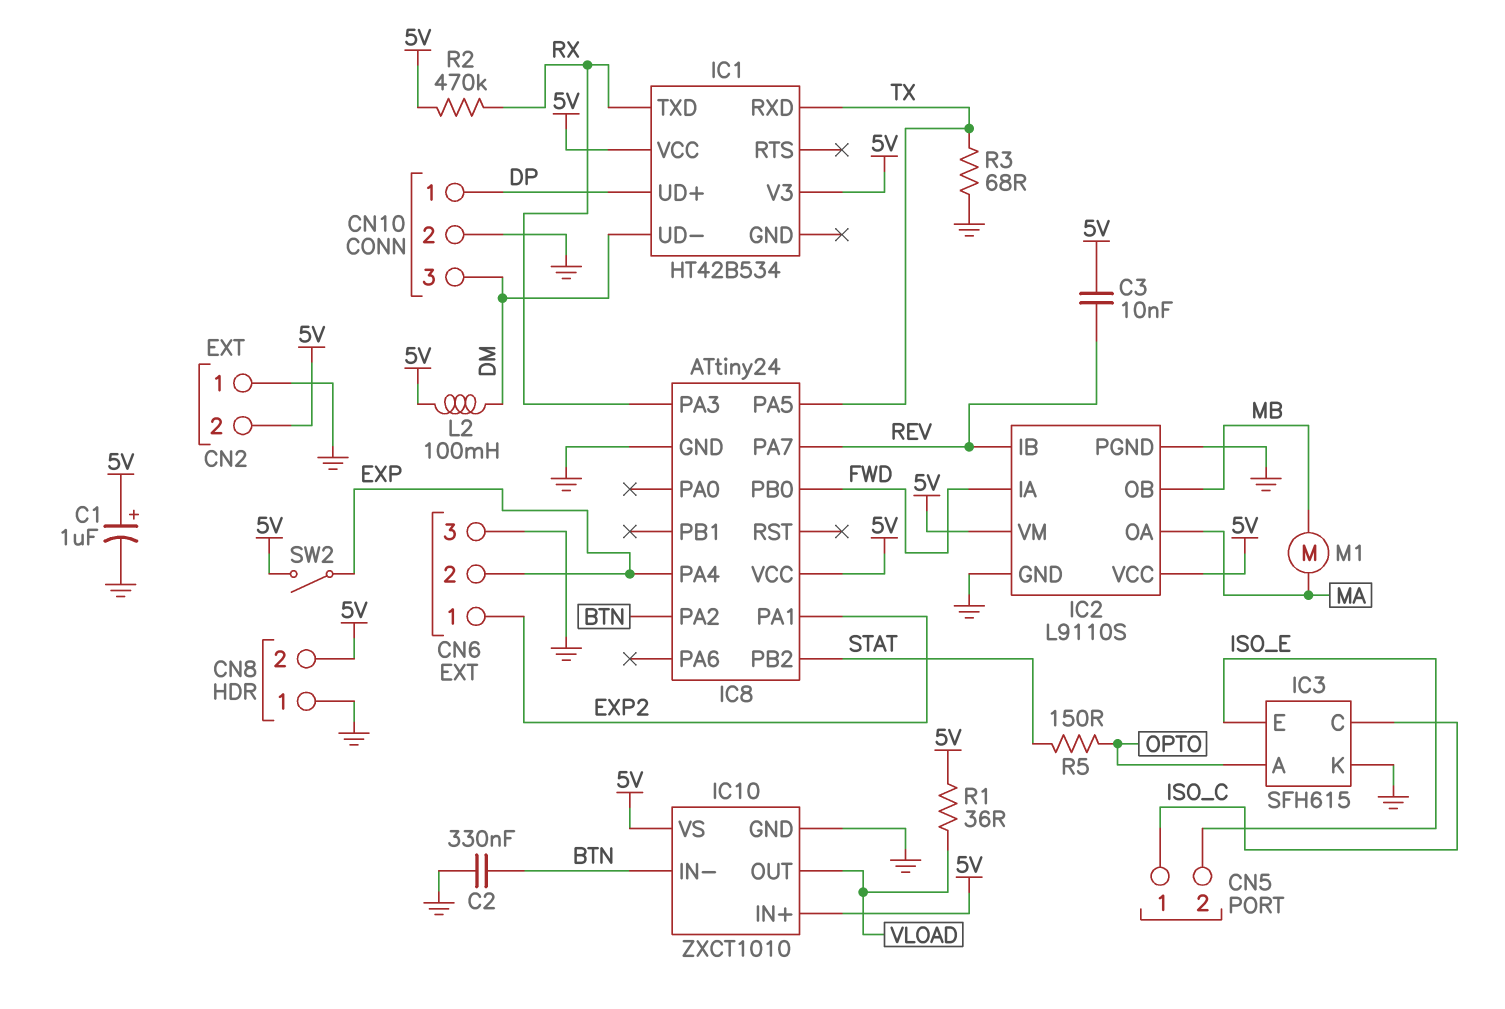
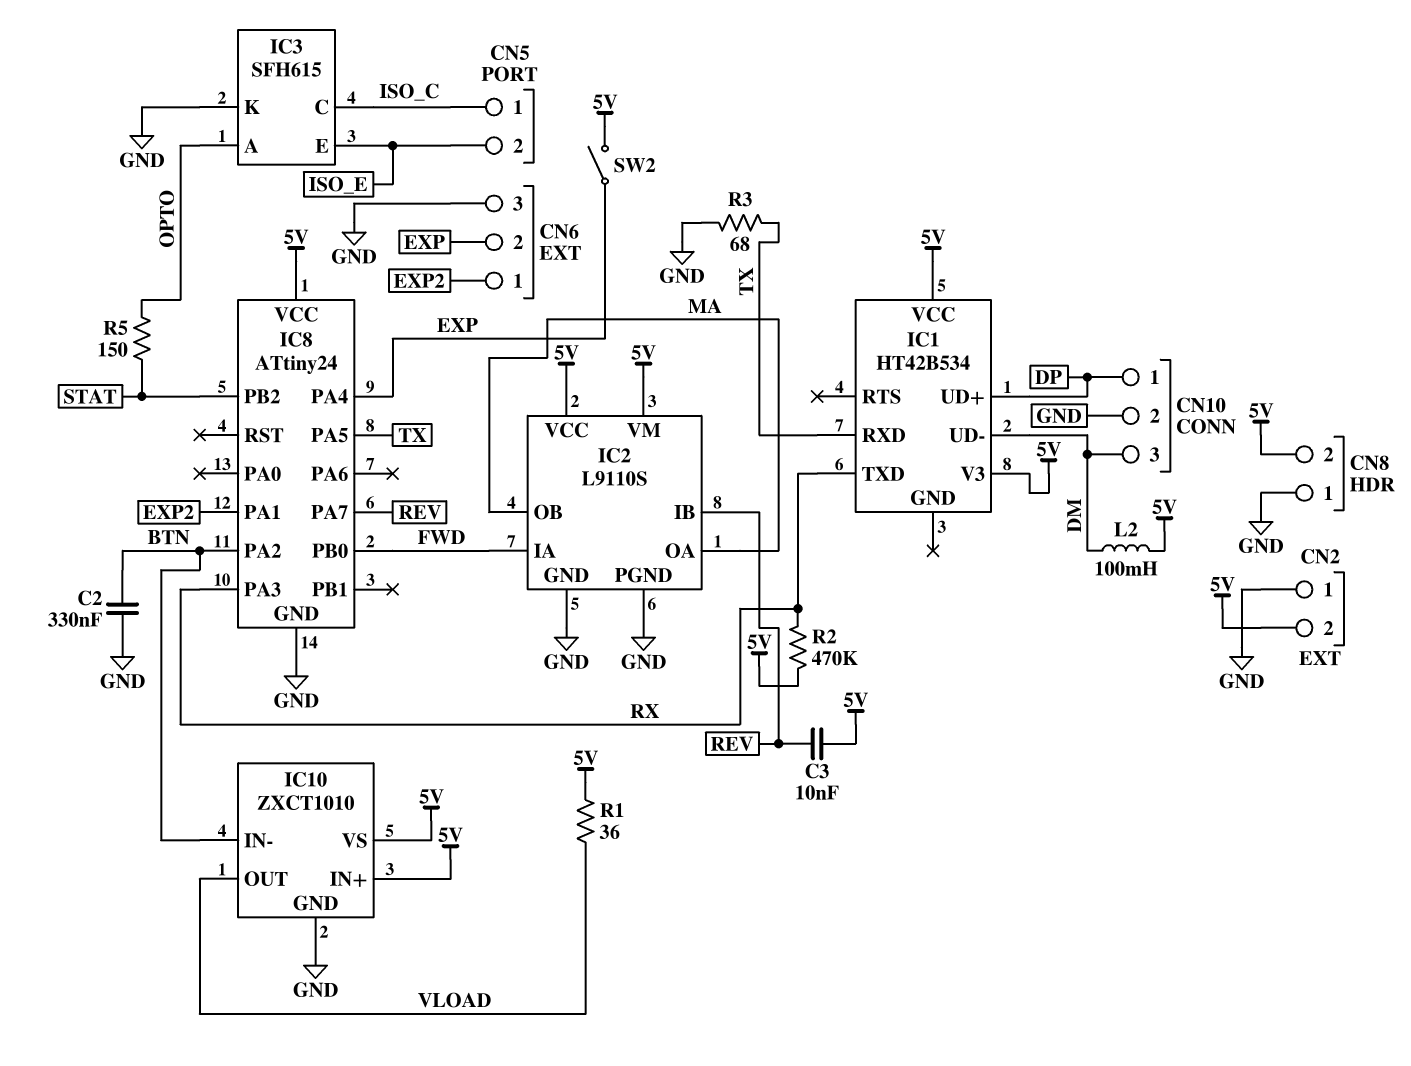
C1: 1uF (plus 5V, minus GND) -> none
IC2 pin OB: MB -> MA
M1: motor (MA, MB) -> none

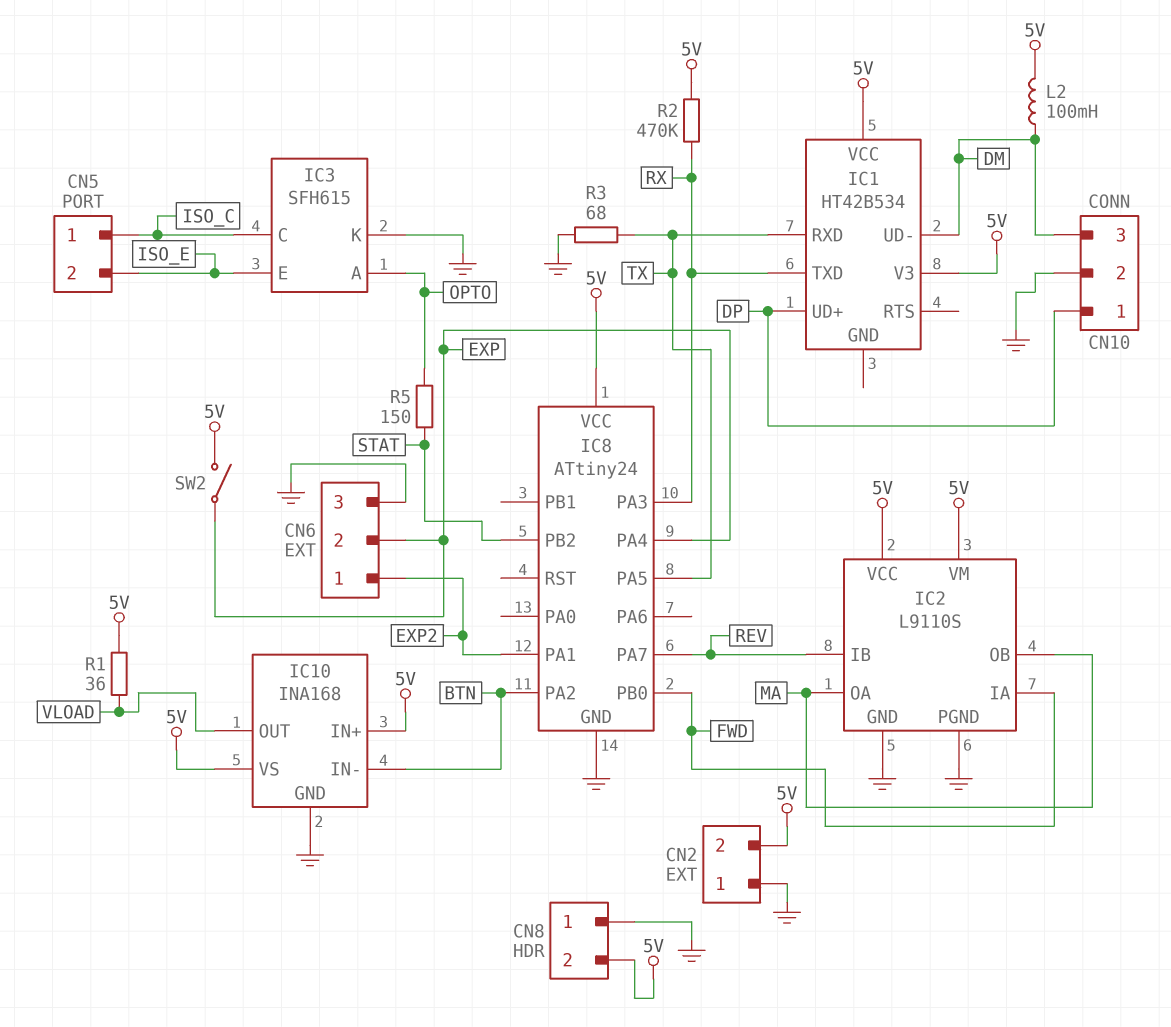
C2: 330nF (BTN, GND) -> none
C3: 10nF (5V, REV) -> none
IC10: ZXCT1010 -> INA168

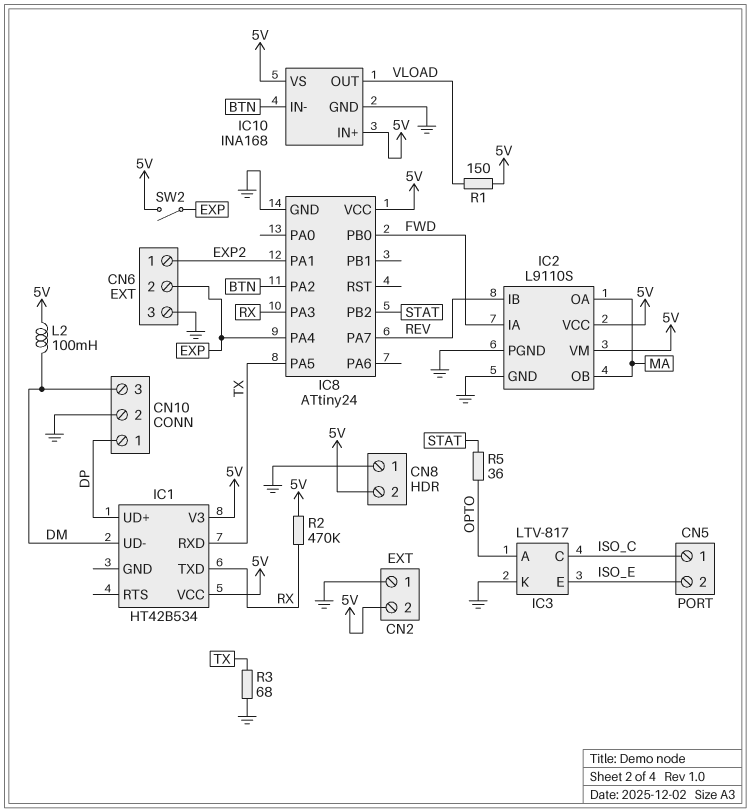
IC3: SFH615 -> LTV-817
R1: 36 (5V, VLOAD) -> 150 (5V, VLOAD)
R5: 150 (OPTO, STAT) -> 36 (OPTO, STAT)

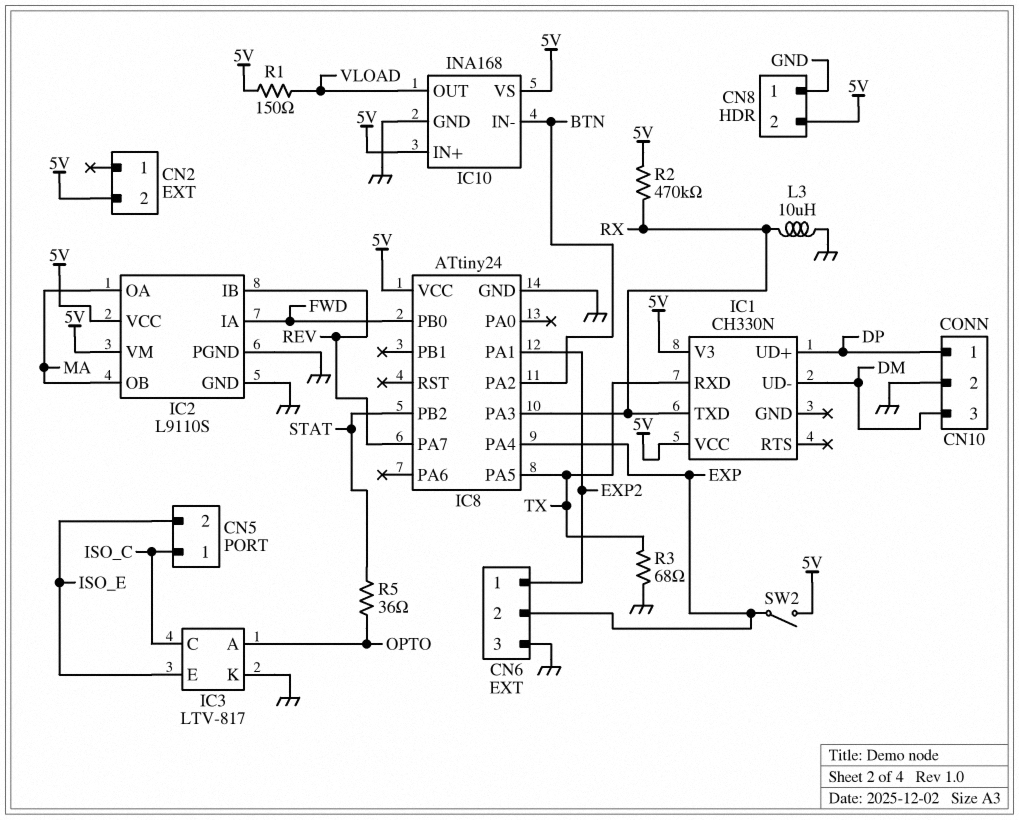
CN2 pin 1: GND -> none
IC1: HT42B534 -> CH330N
L2: 100mH (5V, DM) -> none
L3: none -> 10uH (GND, RX)

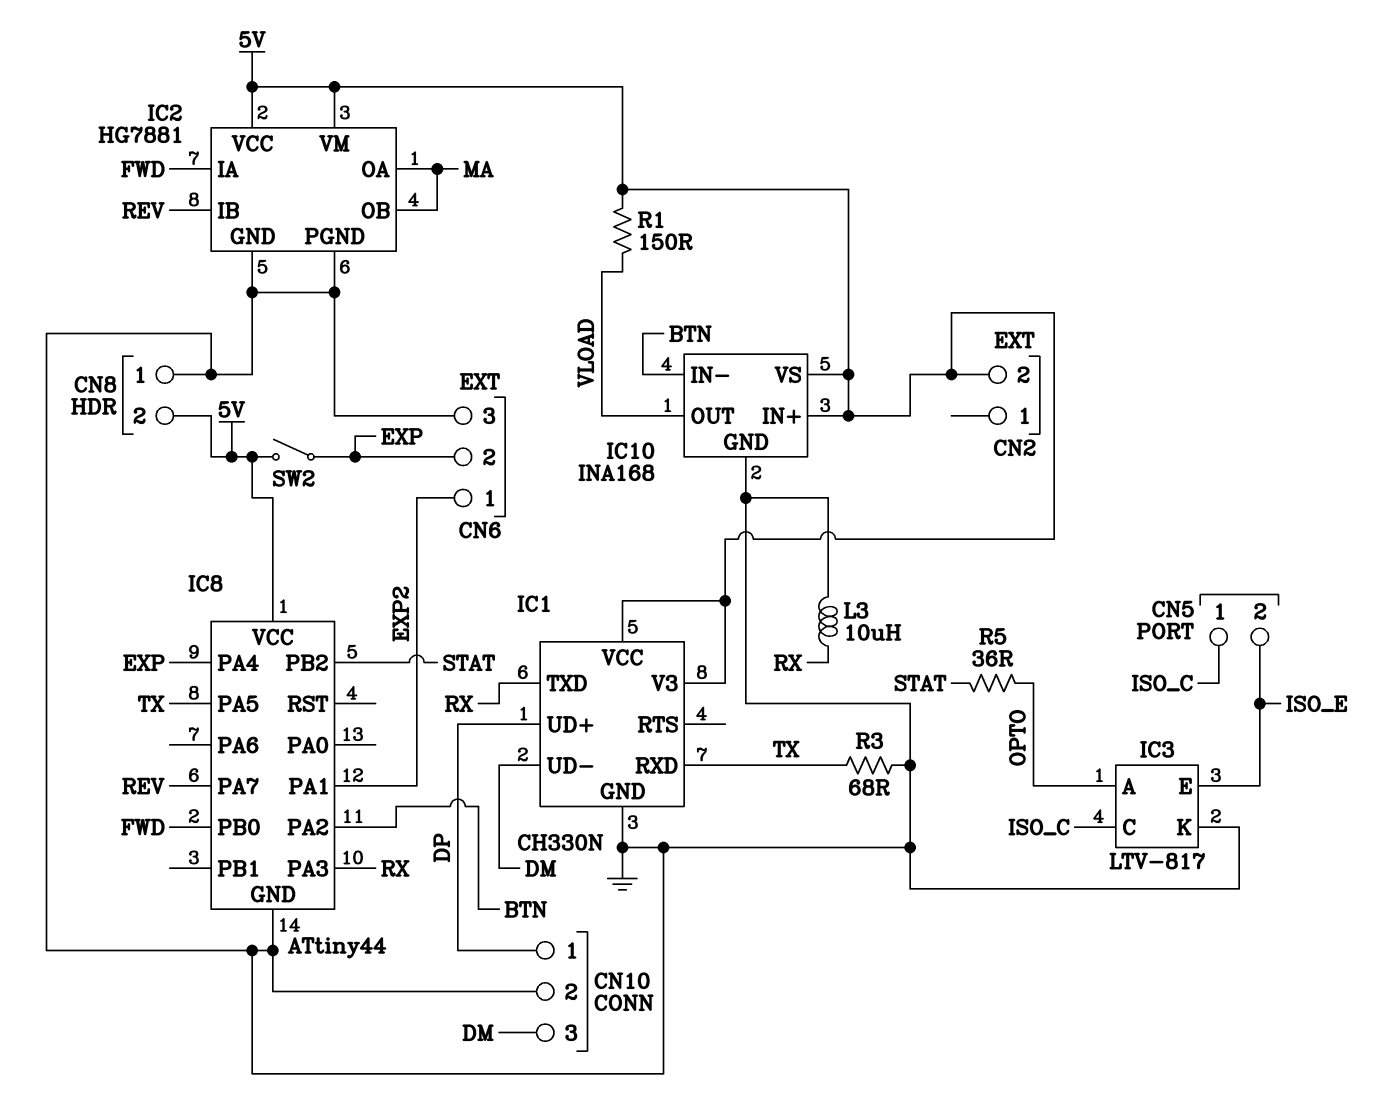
IC1 pin GND: none -> GND
IC2: L9110S -> HG7881
IC8: ATtiny24 -> ATtiny44
R2: 470k (5V, RX) -> none

